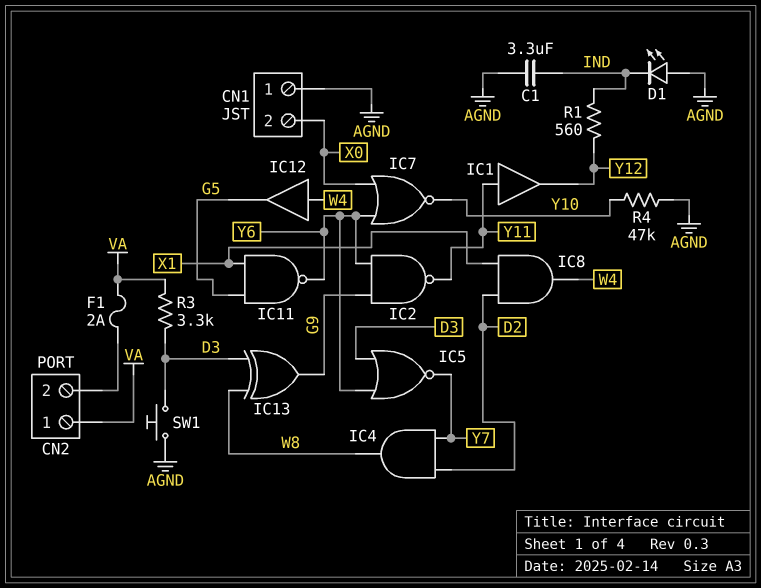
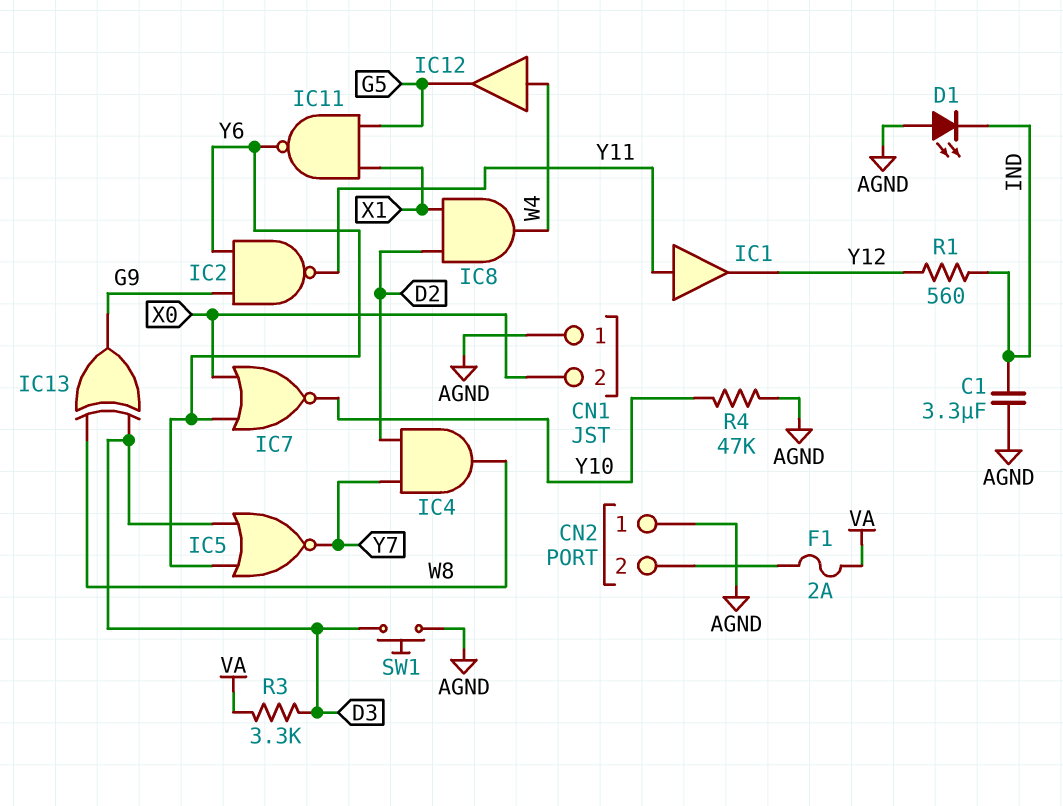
CN2 pin 1: VA -> AGND

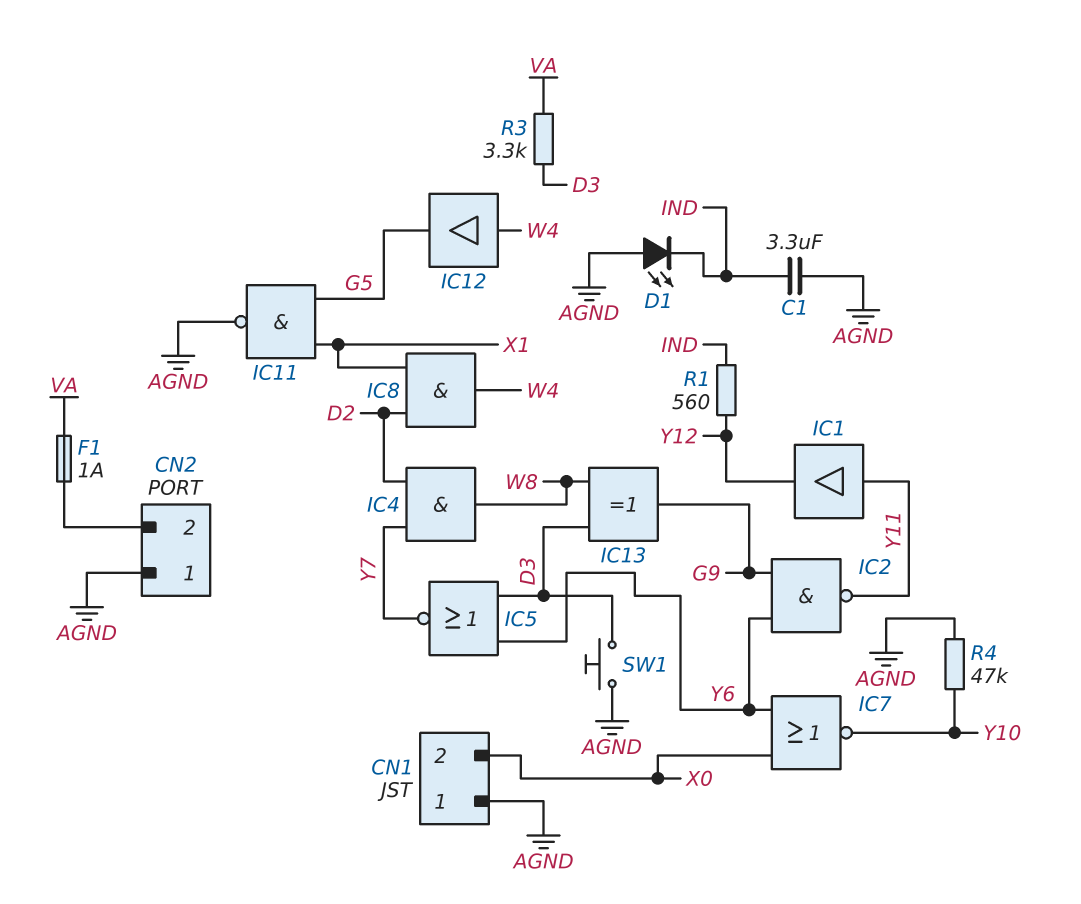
F1: 2A (CN2/2, VA) -> 1A (CN2/2, VA)
IC11: NAND (in G5, in X1, out Y6) -> NAND (in G5, in X1, out AGND)

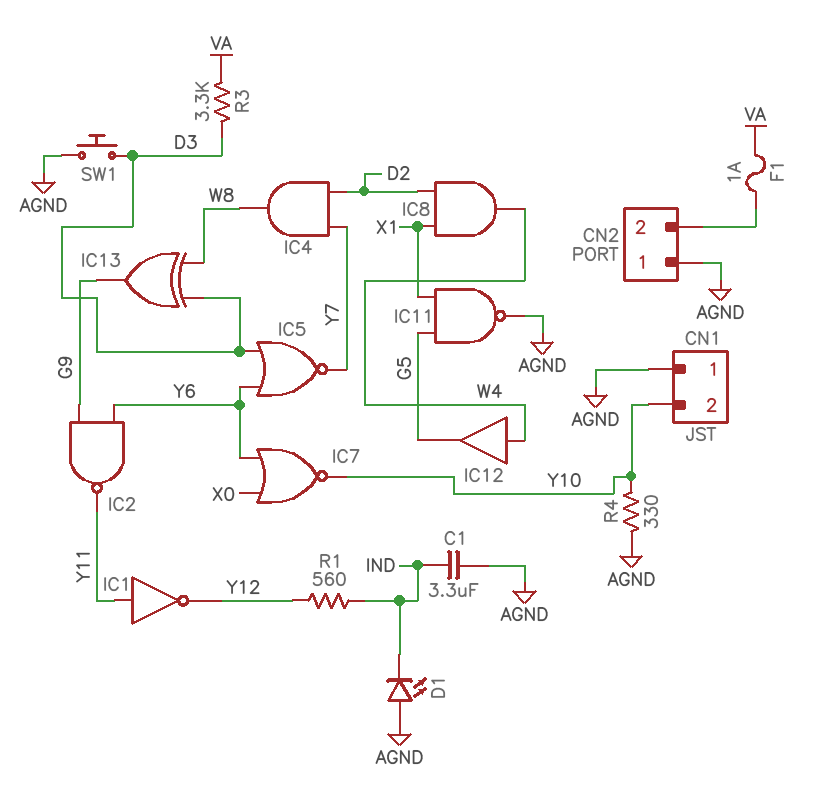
CN1 pin 2: X0 -> Y10
IC1: buffer (in Y11, out Y12) -> NOT (in Y11, out Y12)
R4: 47k (AGND, Y10) -> 330 (AGND, Y10)

